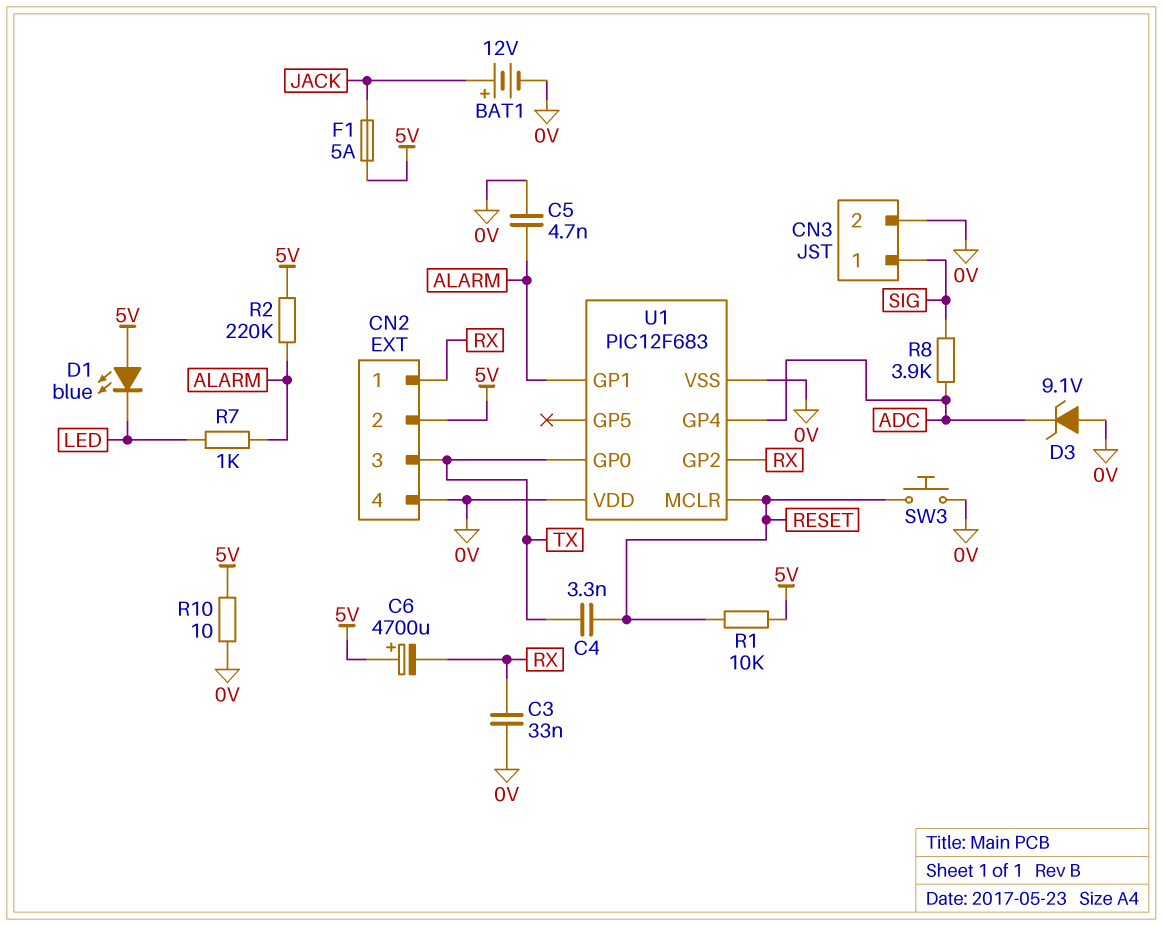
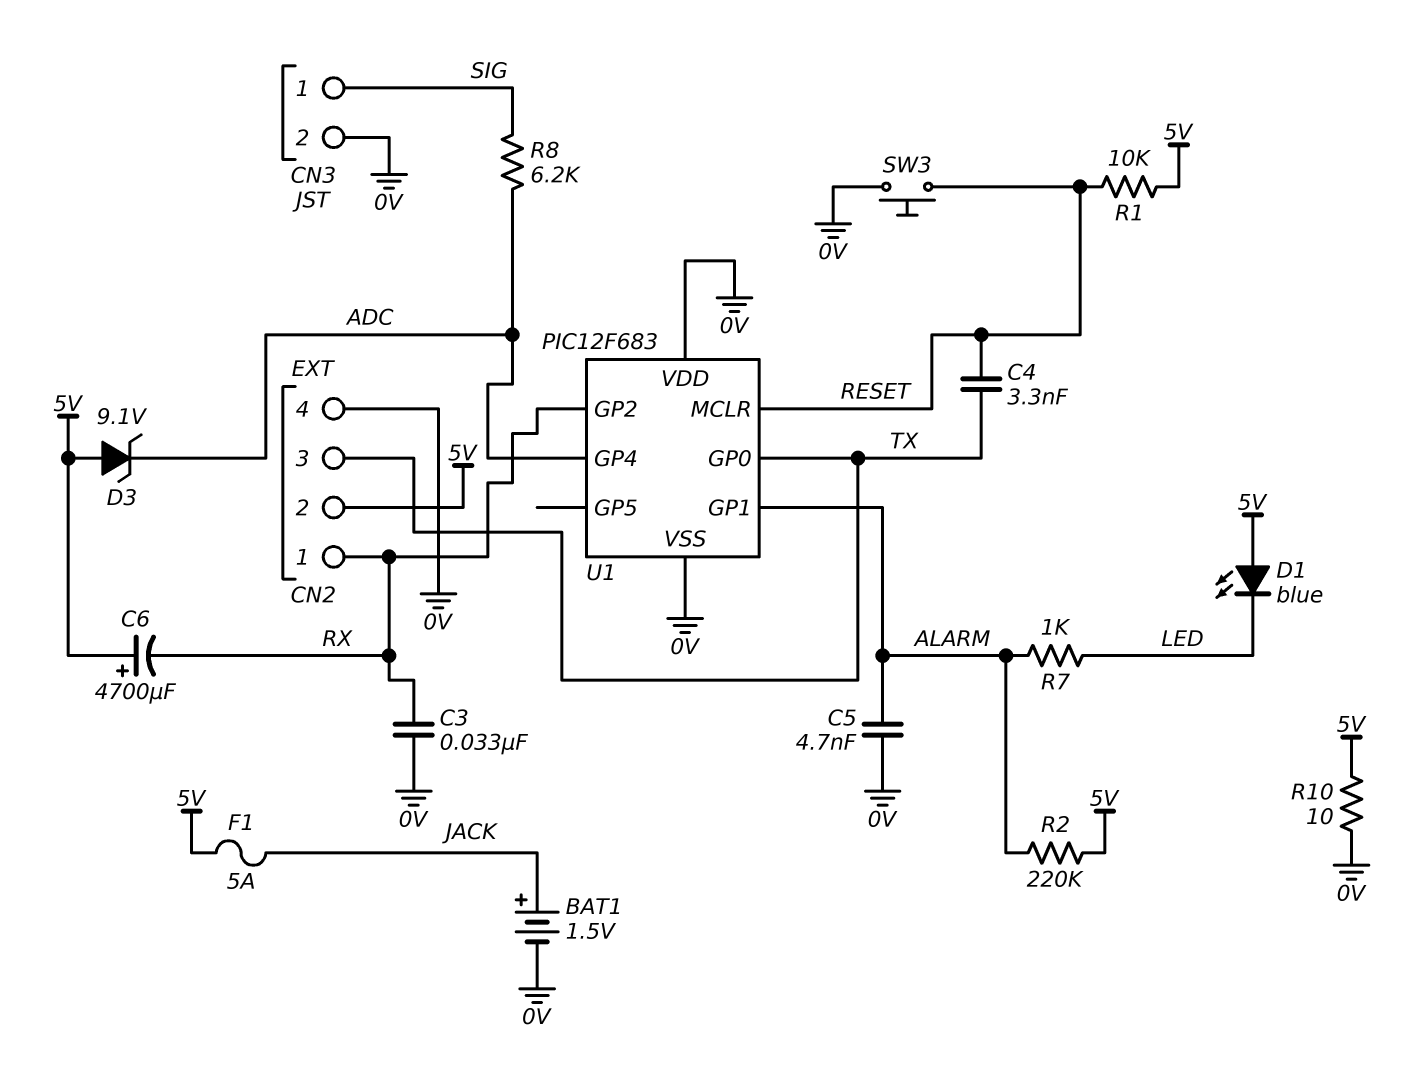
BAT1: 12V (plus JACK, minus 0V) -> 1.5V (plus JACK, minus 0V)
D3: zener 9.1V (A 0V, K ADC) -> zener 9.1V (A 5V, K ADC)
R8: 3.9k (ADC, SIG) -> 6.2k (ADC, SIG)

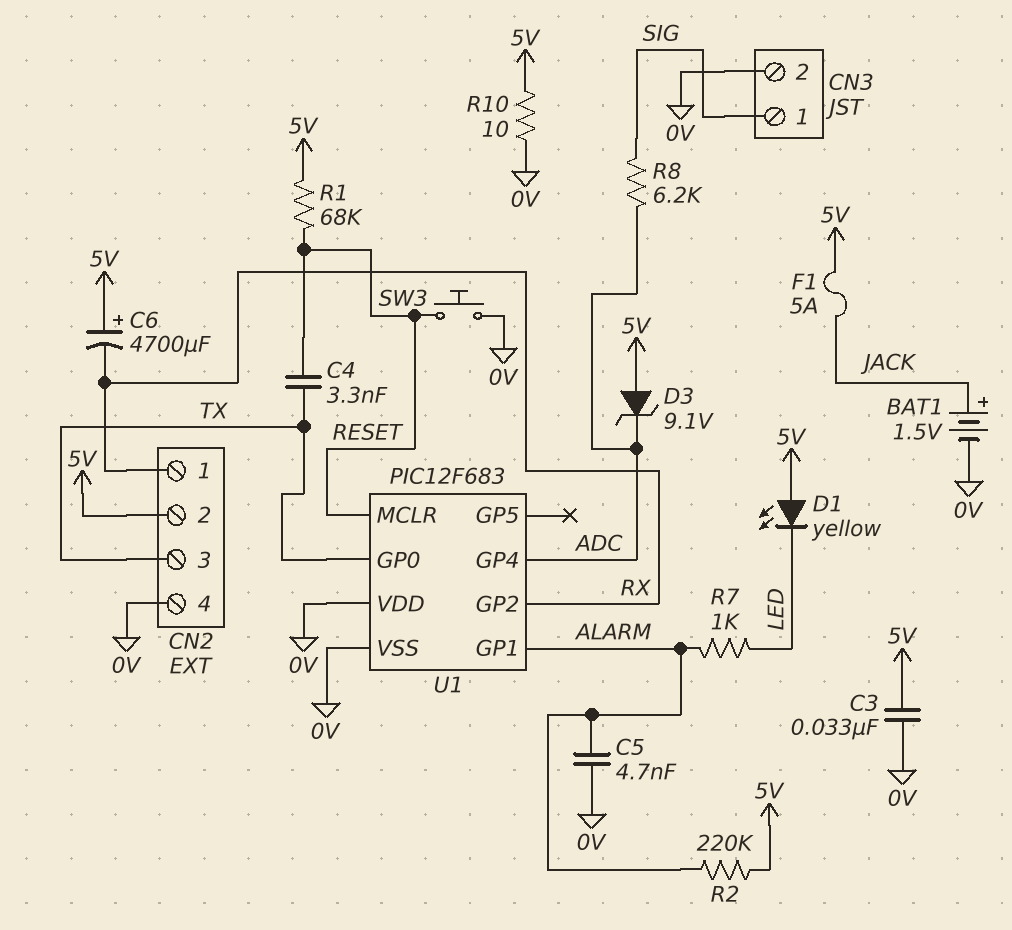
C3: 33nF (0V, RX) -> 33nF (0V, 5V)
D1: LED blue (A 5V, K LED) -> LED yellow (A 5V, K LED)
R1: 10k (5V, RESET) -> 68k (5V, RESET)

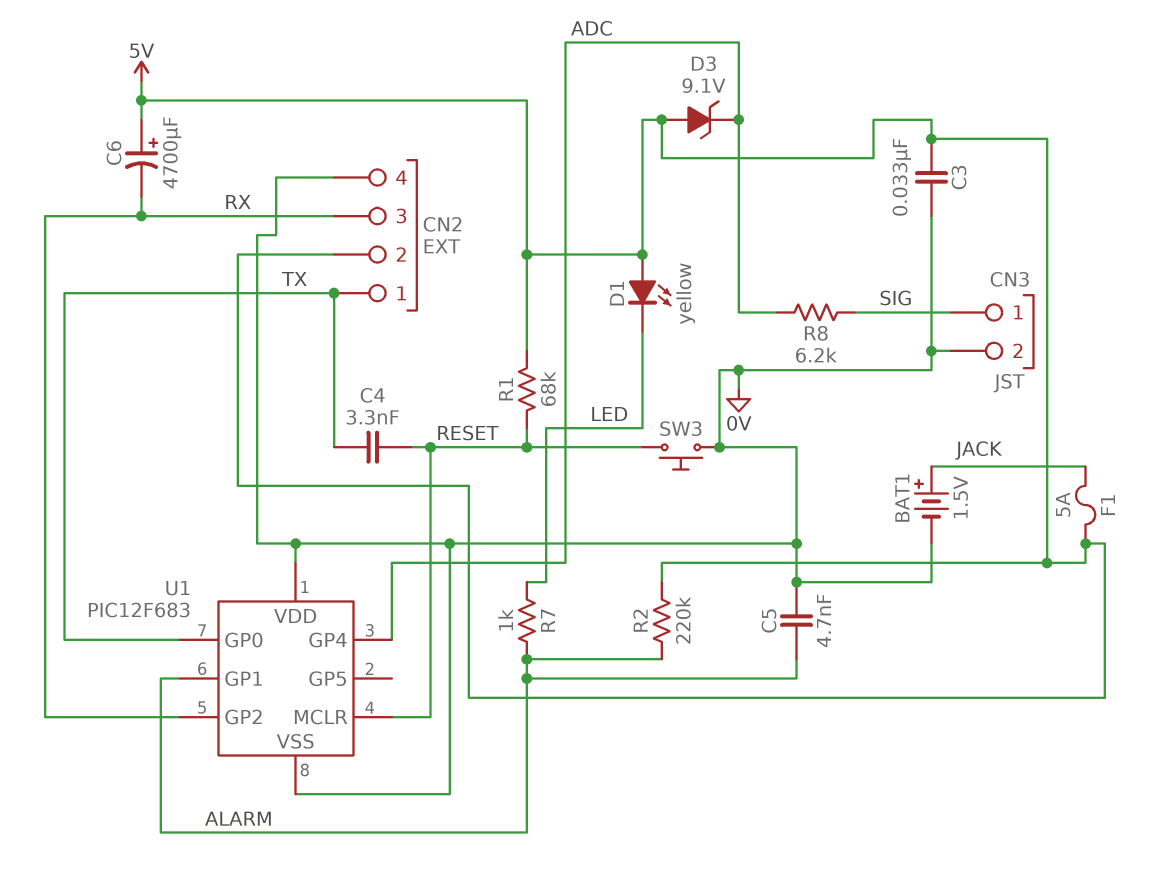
CN2 pin 1: RX -> TX
CN2 pin 3: TX -> RX
R10: 10 (0V, 5V) -> none

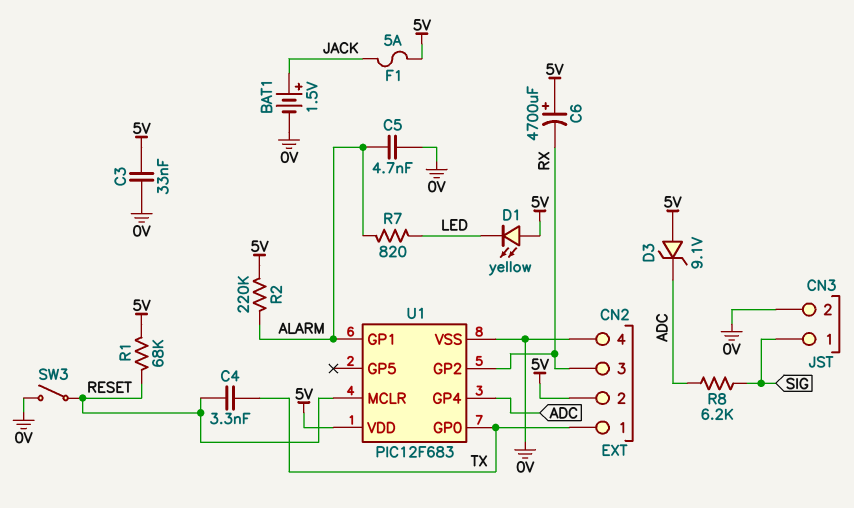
R7: 1k (ALARM, LED) -> 820 (ALARM, LED)
SW3: button (0V, RESET) -> switch (0V, RESET)
U1 pin VDD: 0V -> 5V

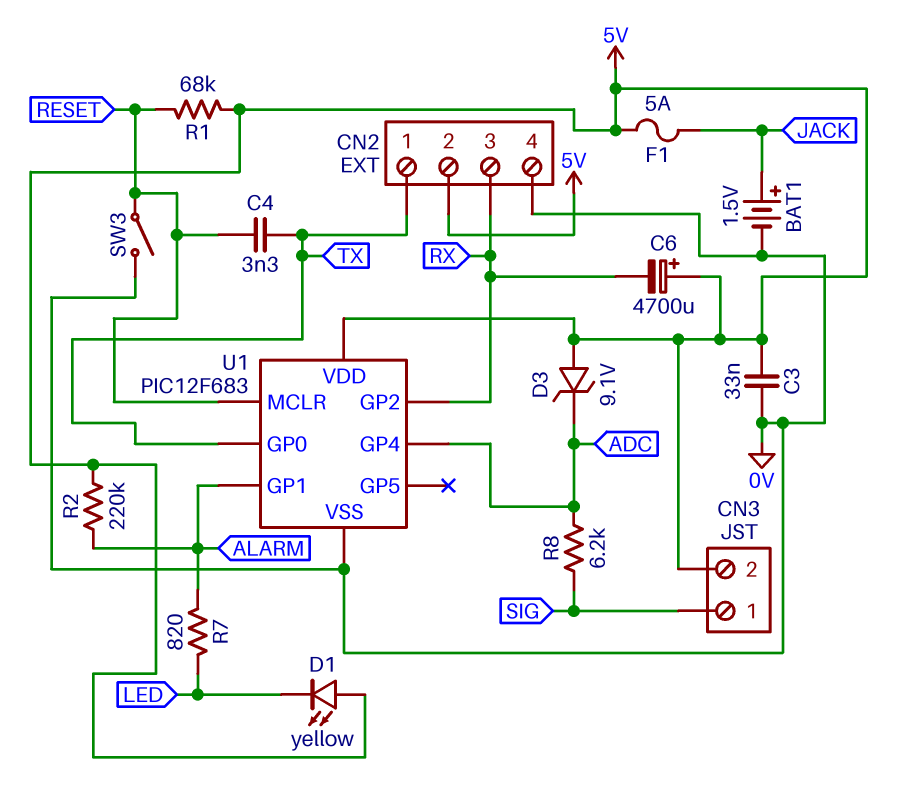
C5: 4.7nF (0V, ALARM) -> none
CN3 pin 2: 0V -> 5V

